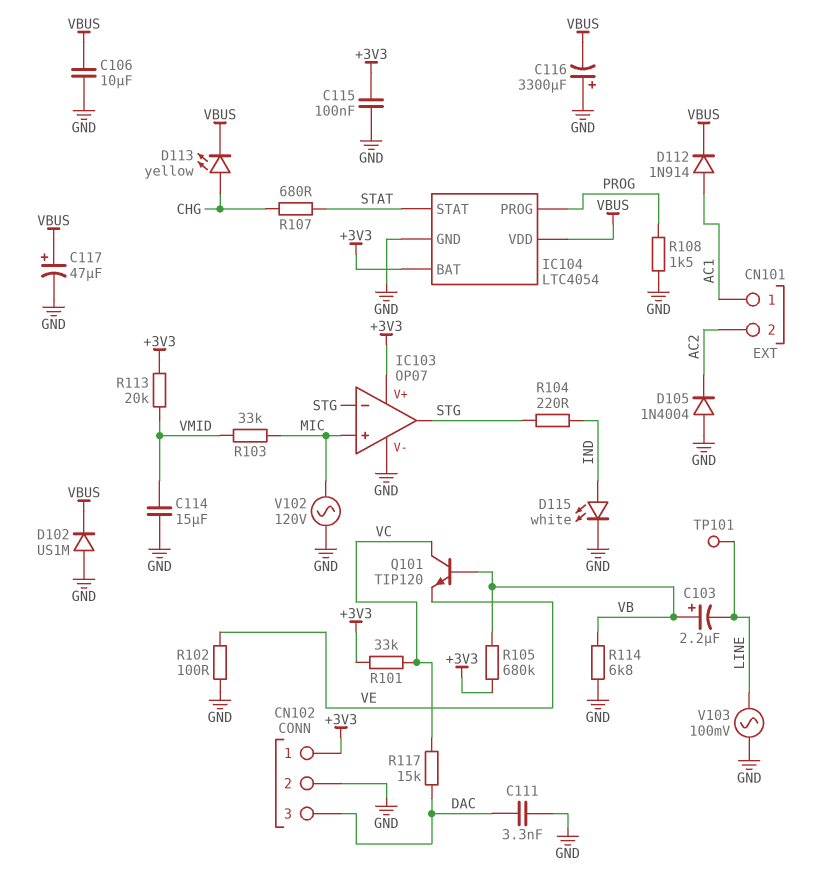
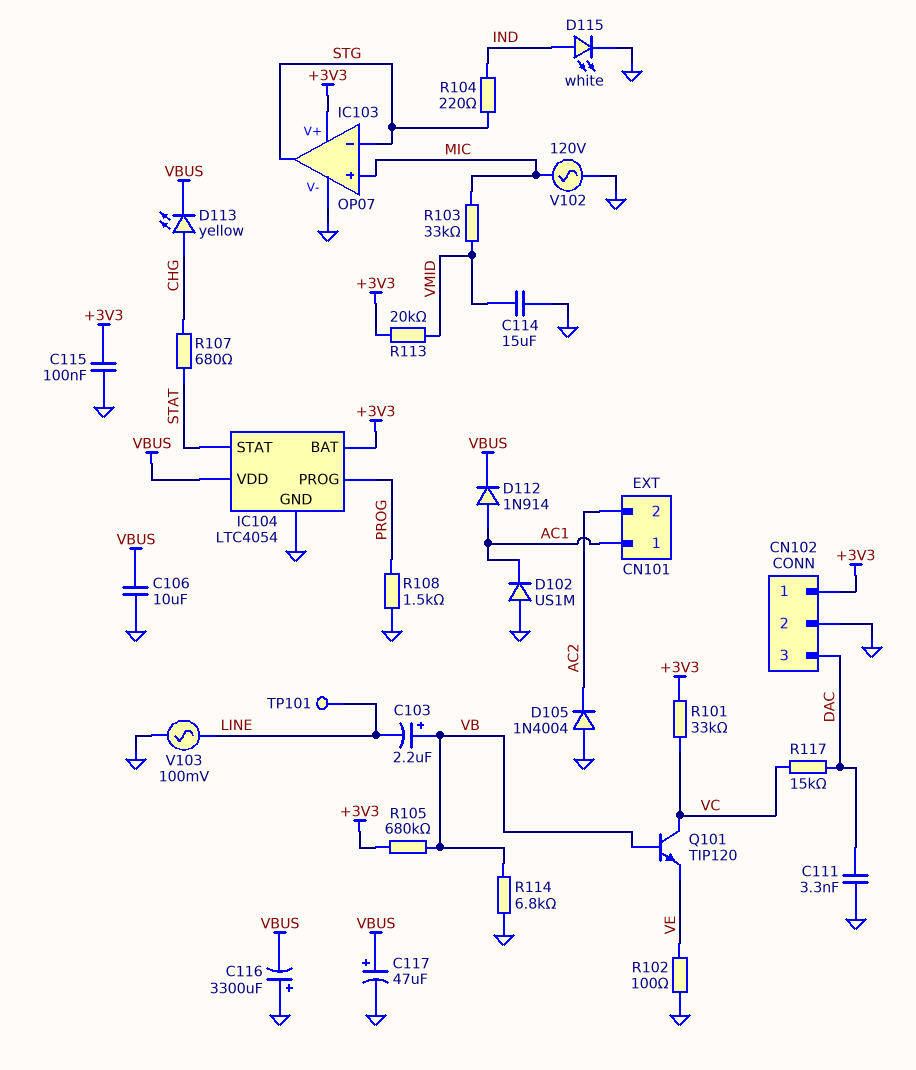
D102: diode US1M (A GND, K VBUS) -> diode US1M (A GND, K AC1)

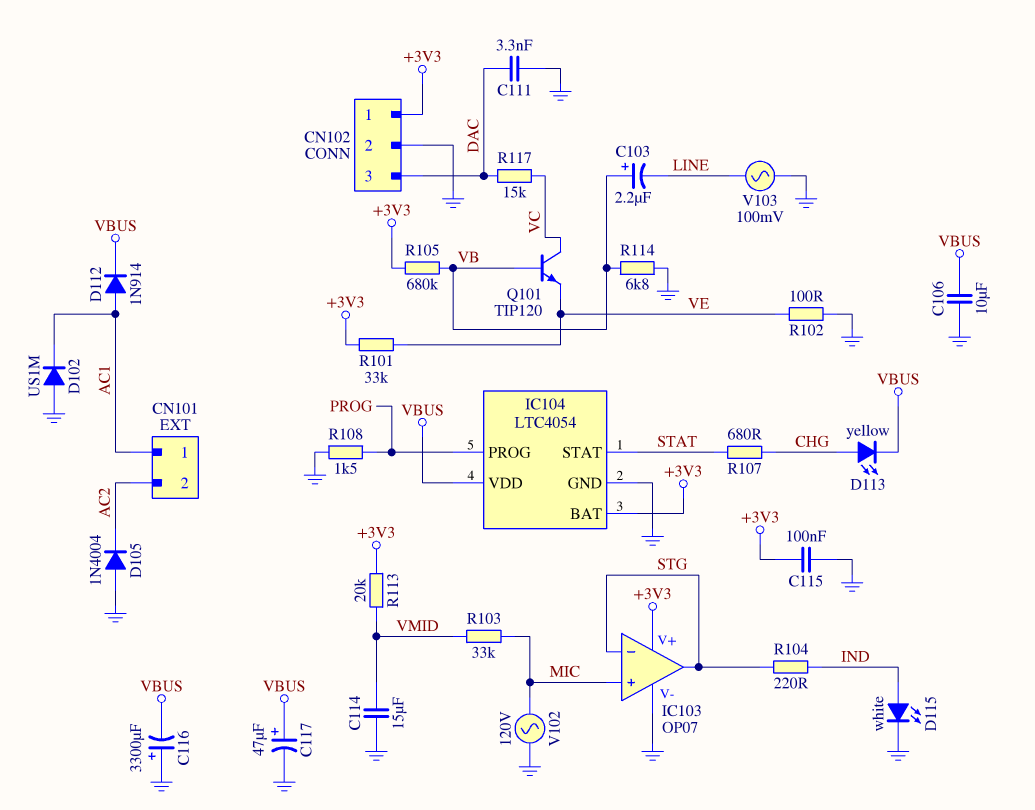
R101: 33k (+3V3, VC) -> 33k (+3V3, VE)
TP101: test point (LINE) -> none

